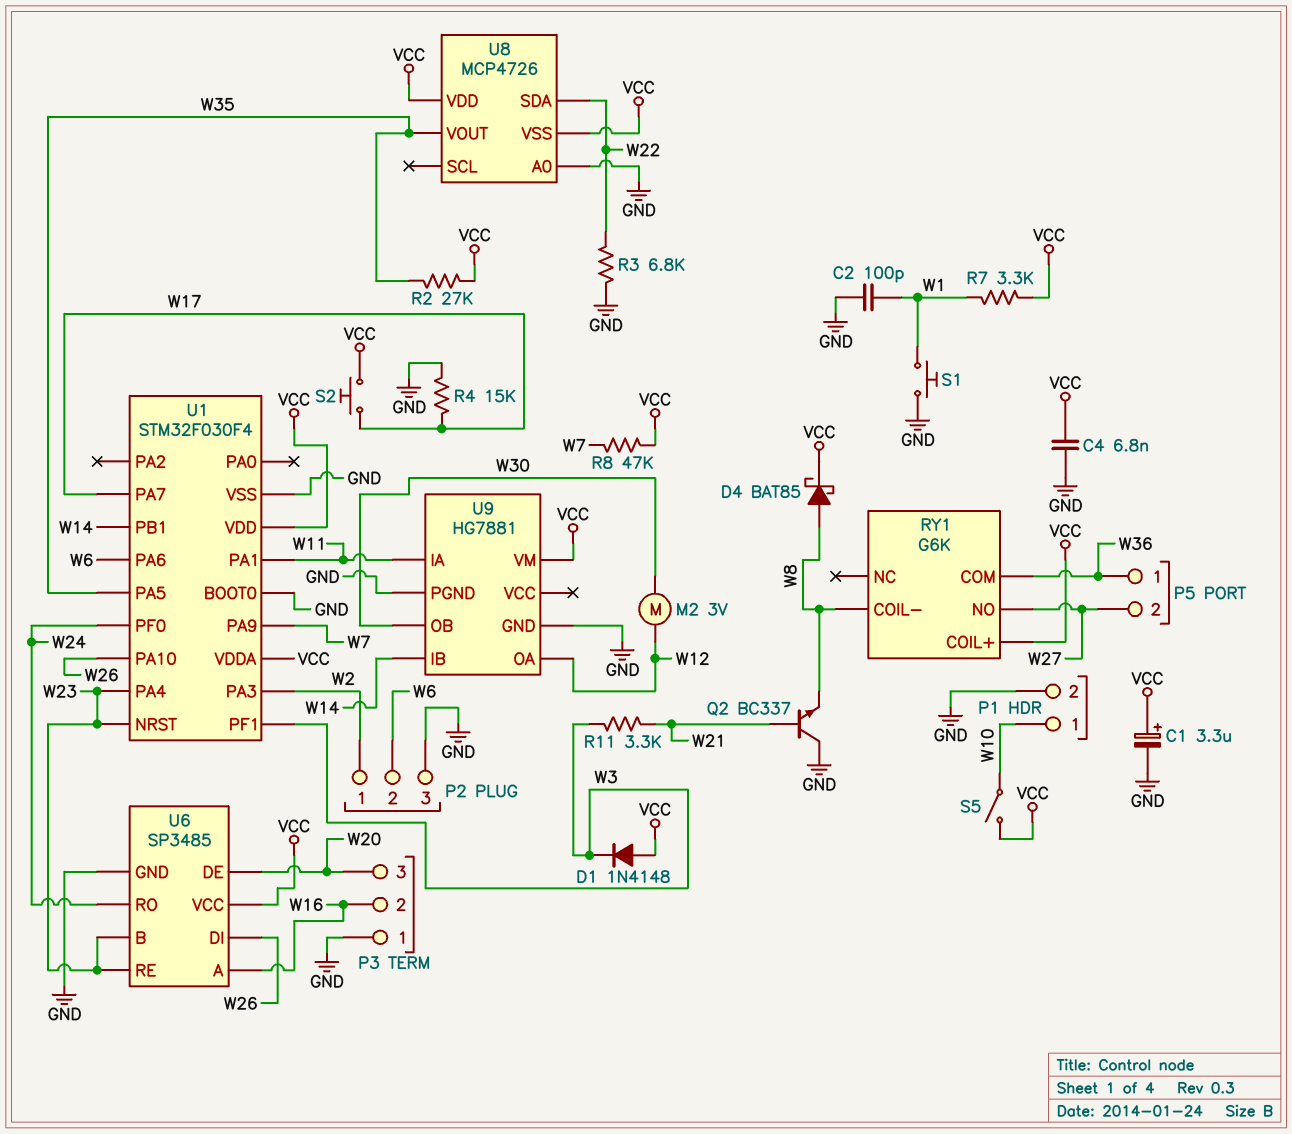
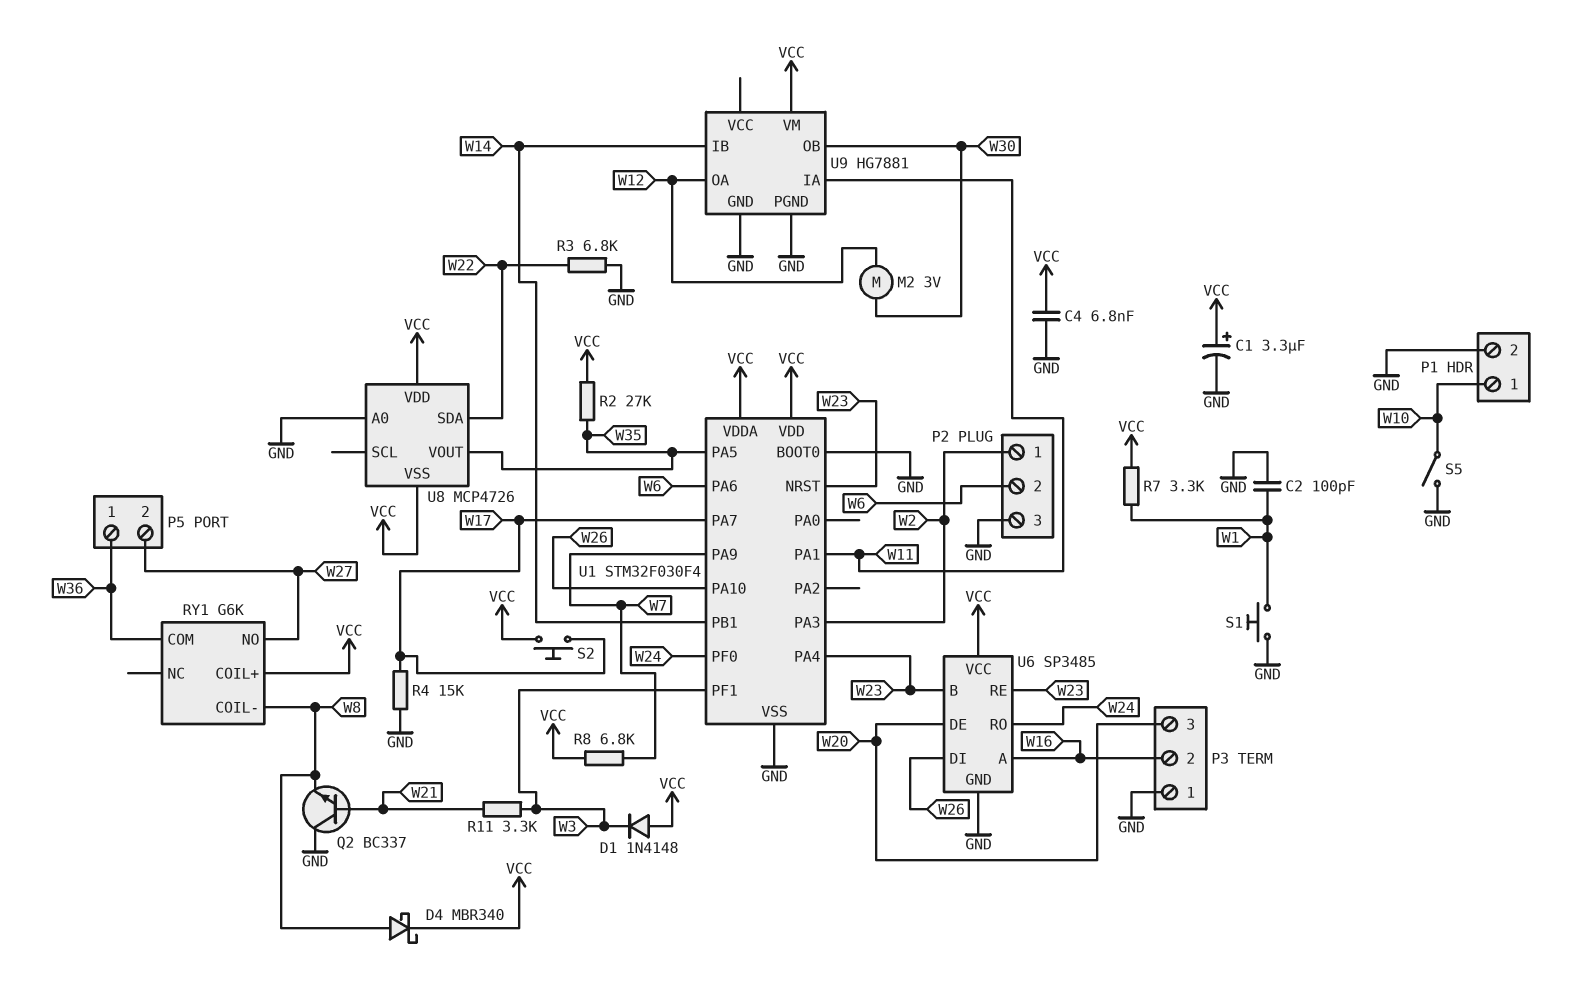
D4: schottky BAT85 (A W8, K VCC) -> schottky MBR340 (A W8, K VCC)
R8: 47k (VCC, W7) -> 6.8k (VCC, W7)
S5: switch (VCC, W10) -> switch (GND, W10)

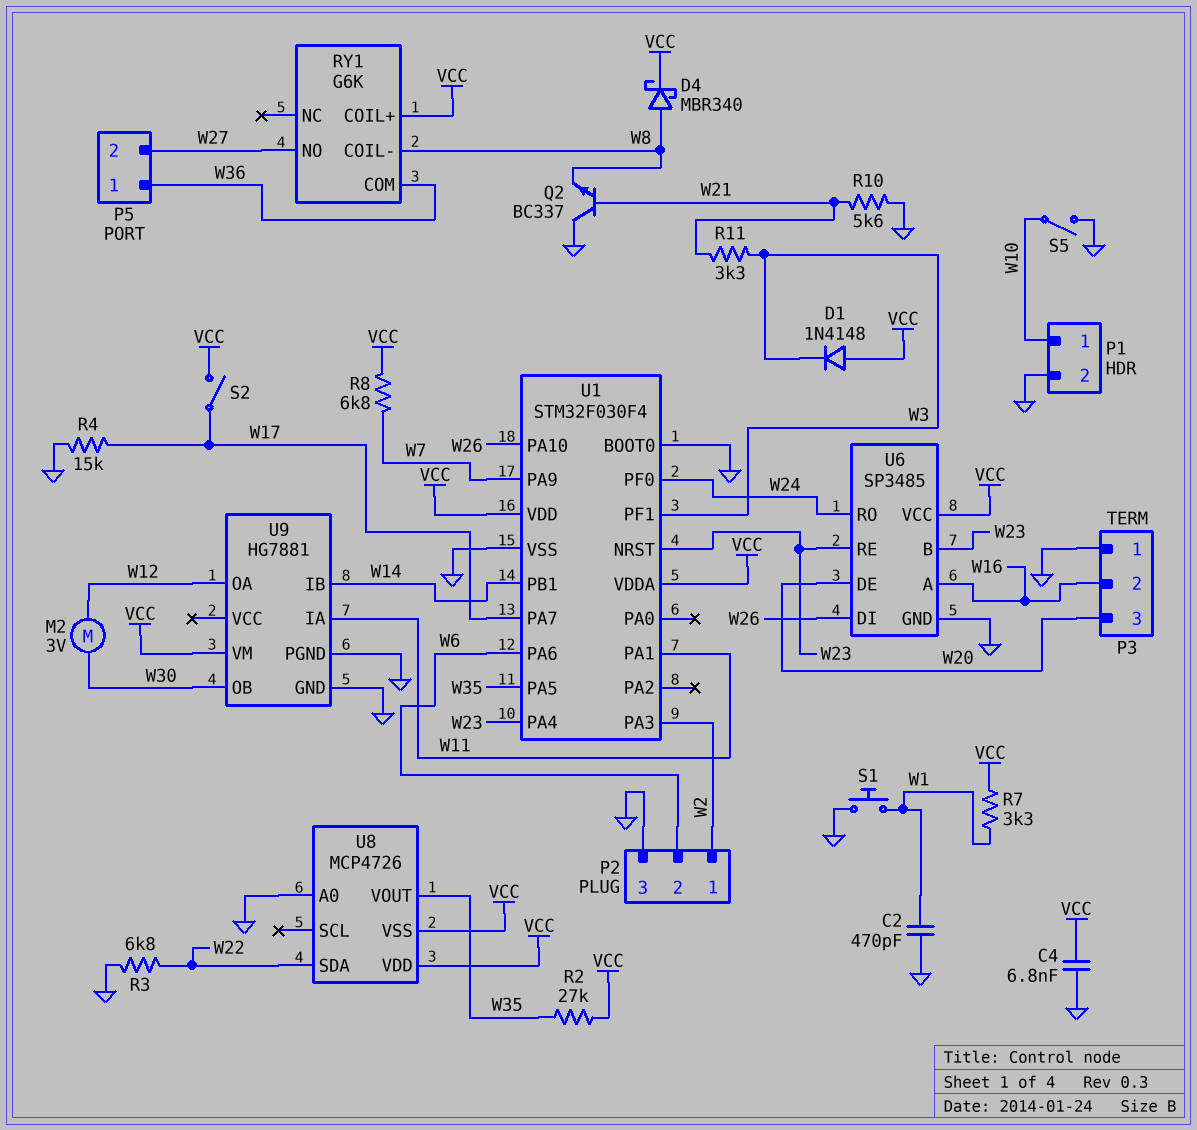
C1: 3.3uF (plus VCC, minus GND) -> none
C2: 100pF (GND, W1) -> 470pF (GND, W1)
R10: none -> 5.6k (GND, W21)
S2: button (VCC, W17) -> switch (VCC, W17)

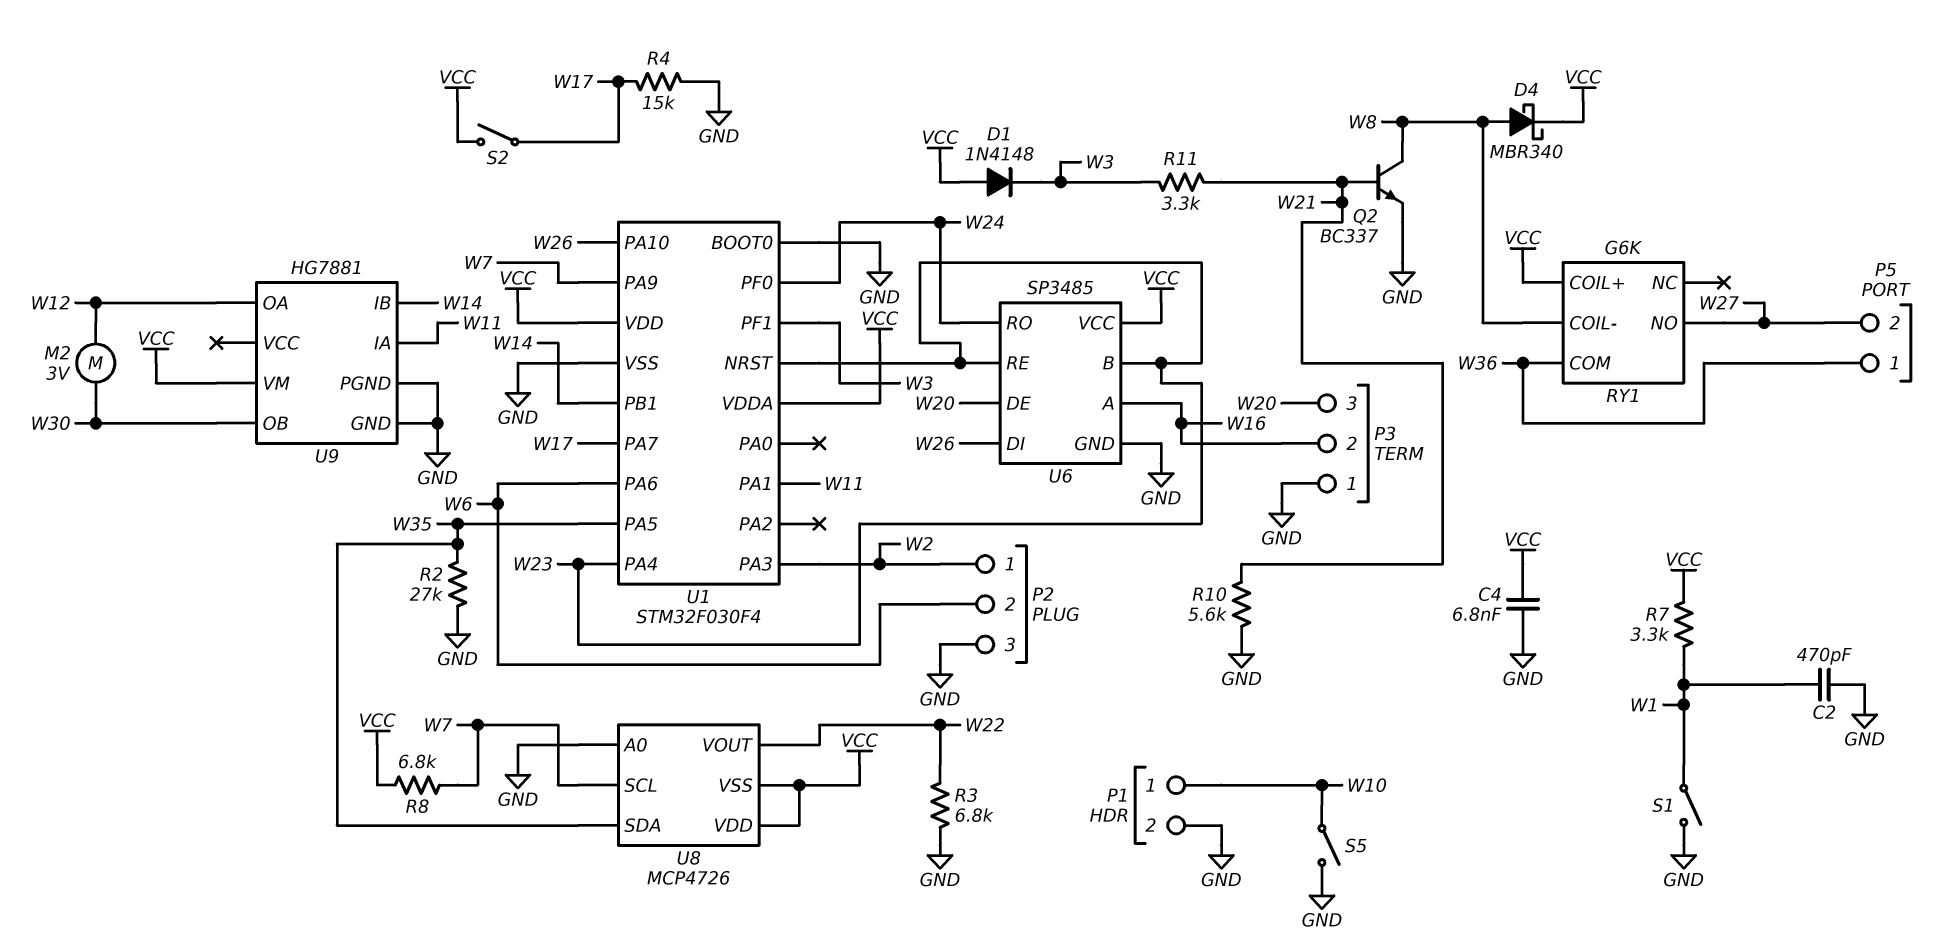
Q2: NPN BC337 (B W21, C GND, E W8) -> NPN BC337 (B W21, C W8, E GND)
R2: 27k (VCC, W35) -> 27k (GND, W35)
S1: button (GND, W1) -> switch (GND, W1)
U8 pin SCL: none -> W7
U8 pin SDA: W22 -> W35
U8 pin VOUT: W35 -> W22

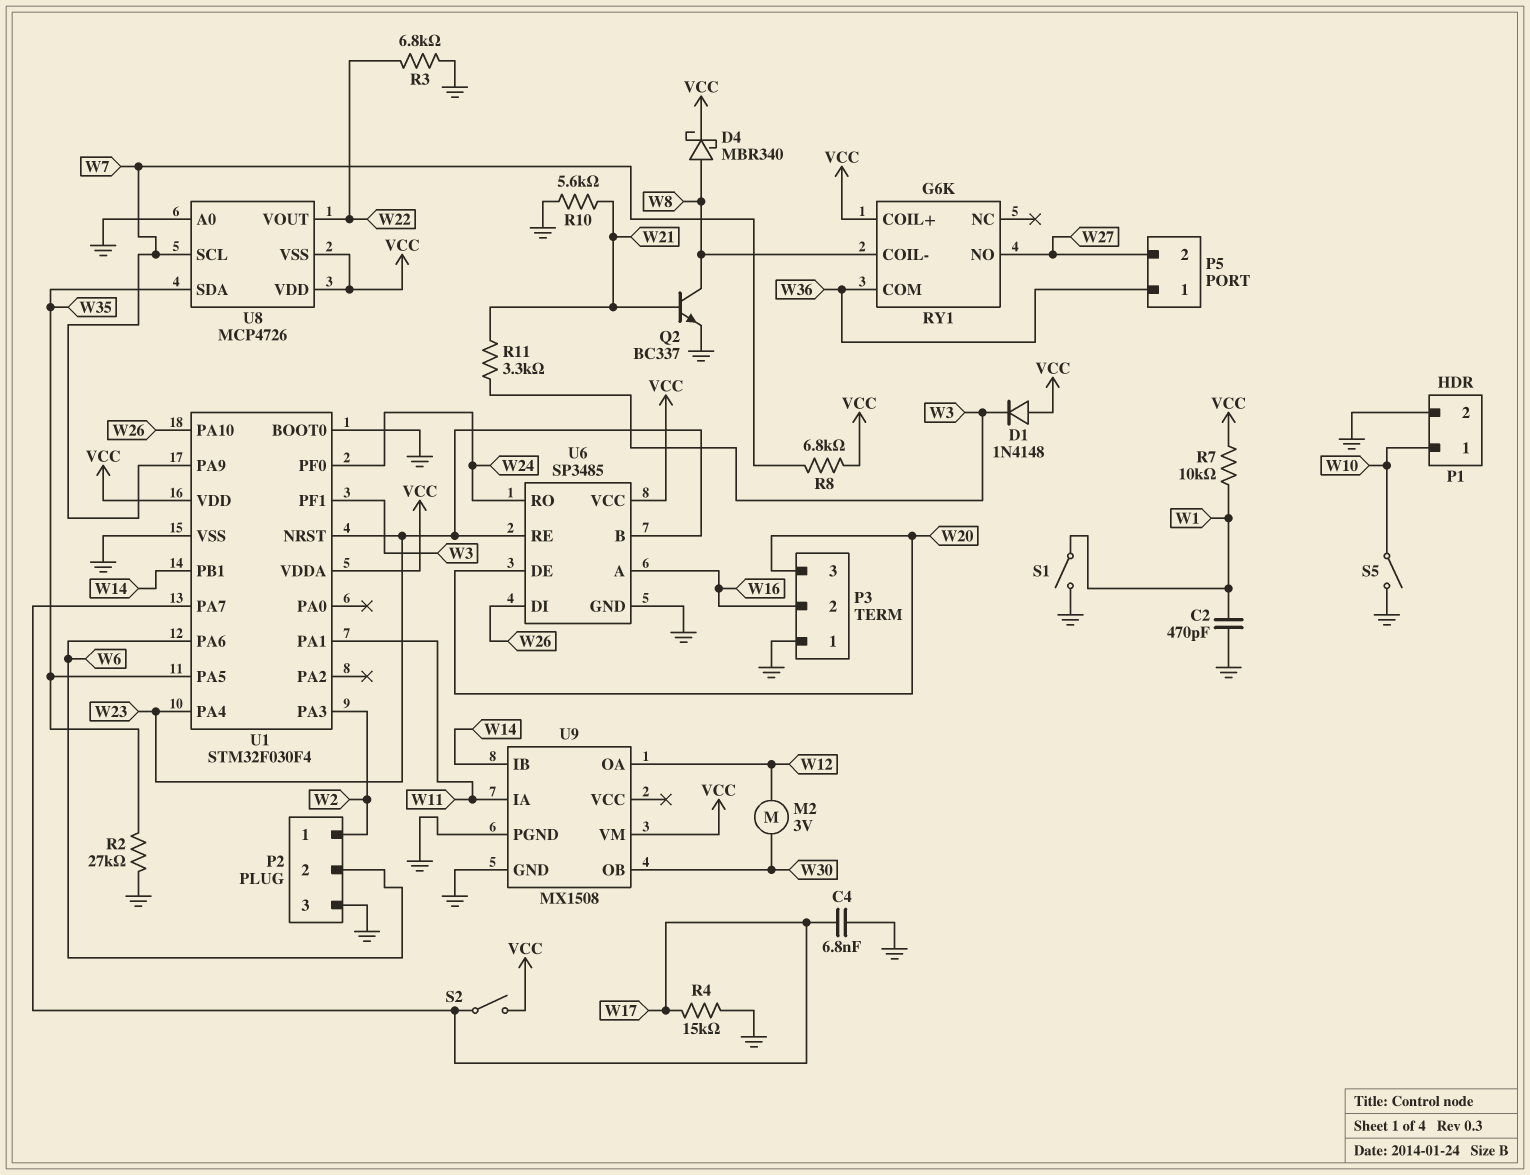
C4: 6.8nF (GND, VCC) -> 6.8nF (GND, W17)
R7: 3.3k (VCC, W1) -> 10k (VCC, W1)
U9: HG7881 -> MX1508

